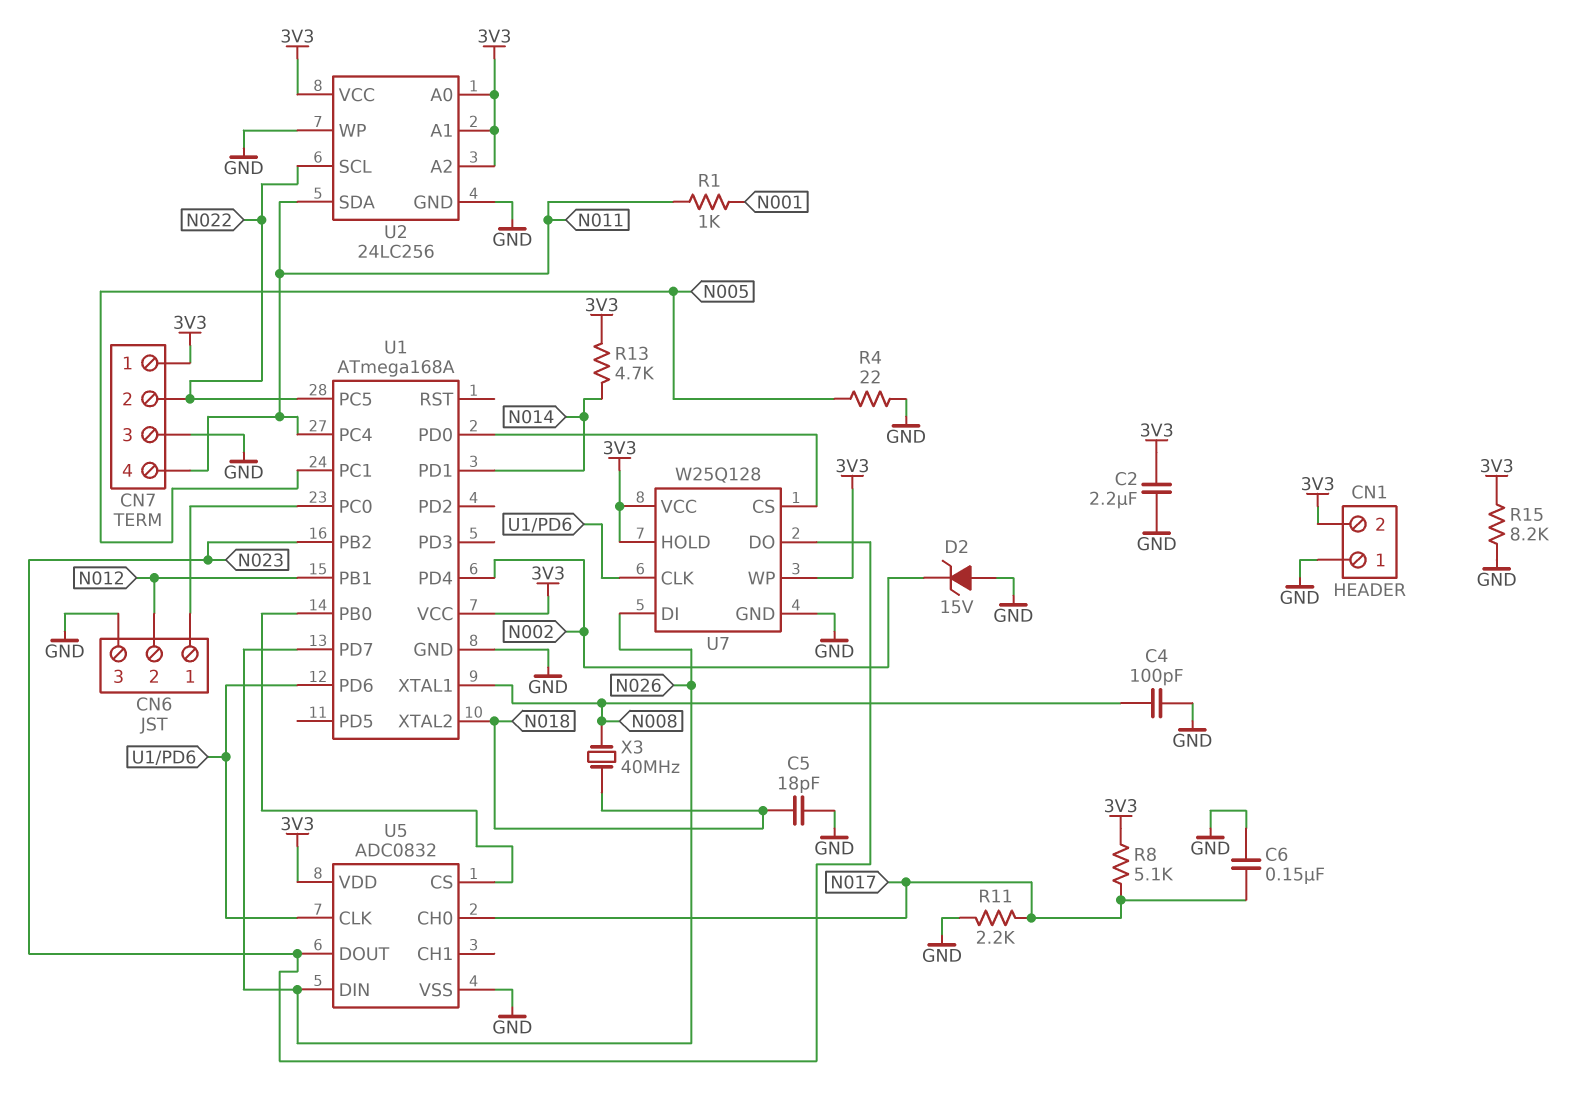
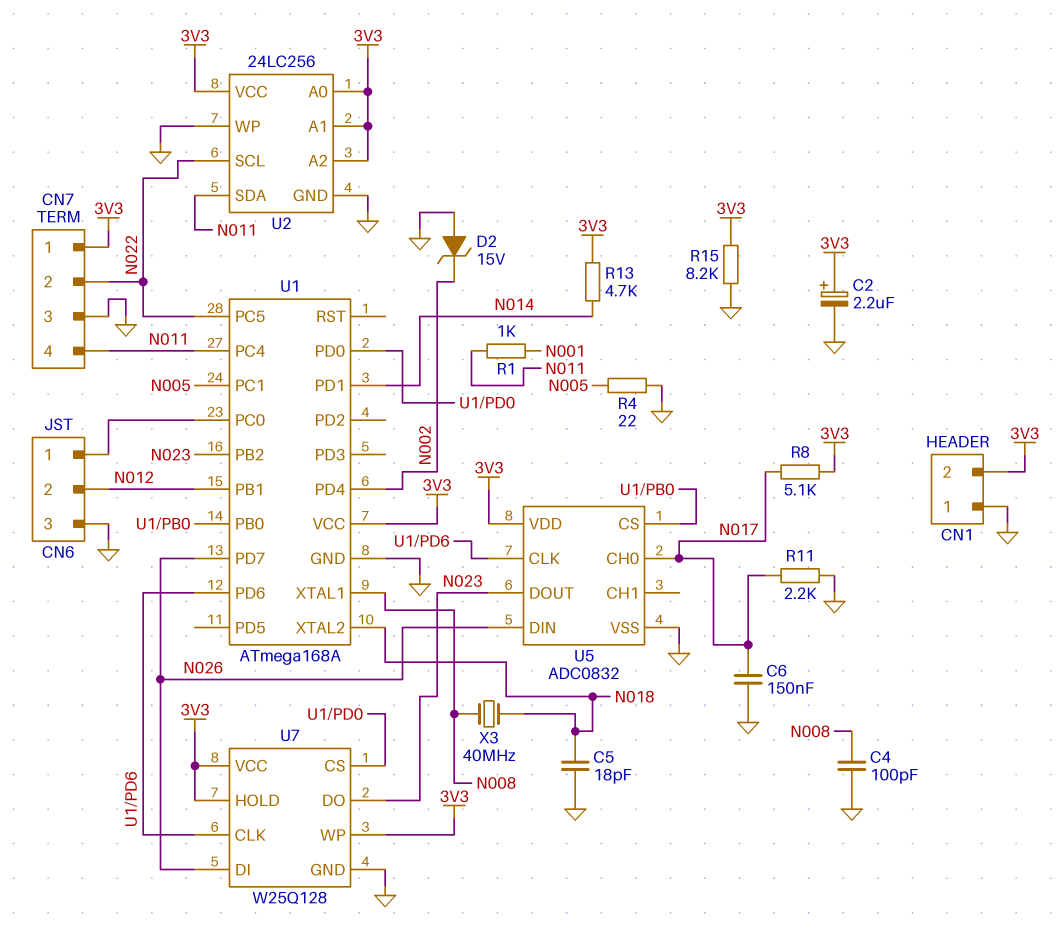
C2: 2.2uF (3V3, GND) -> 2.2uF (plus 3V3, minus GND)

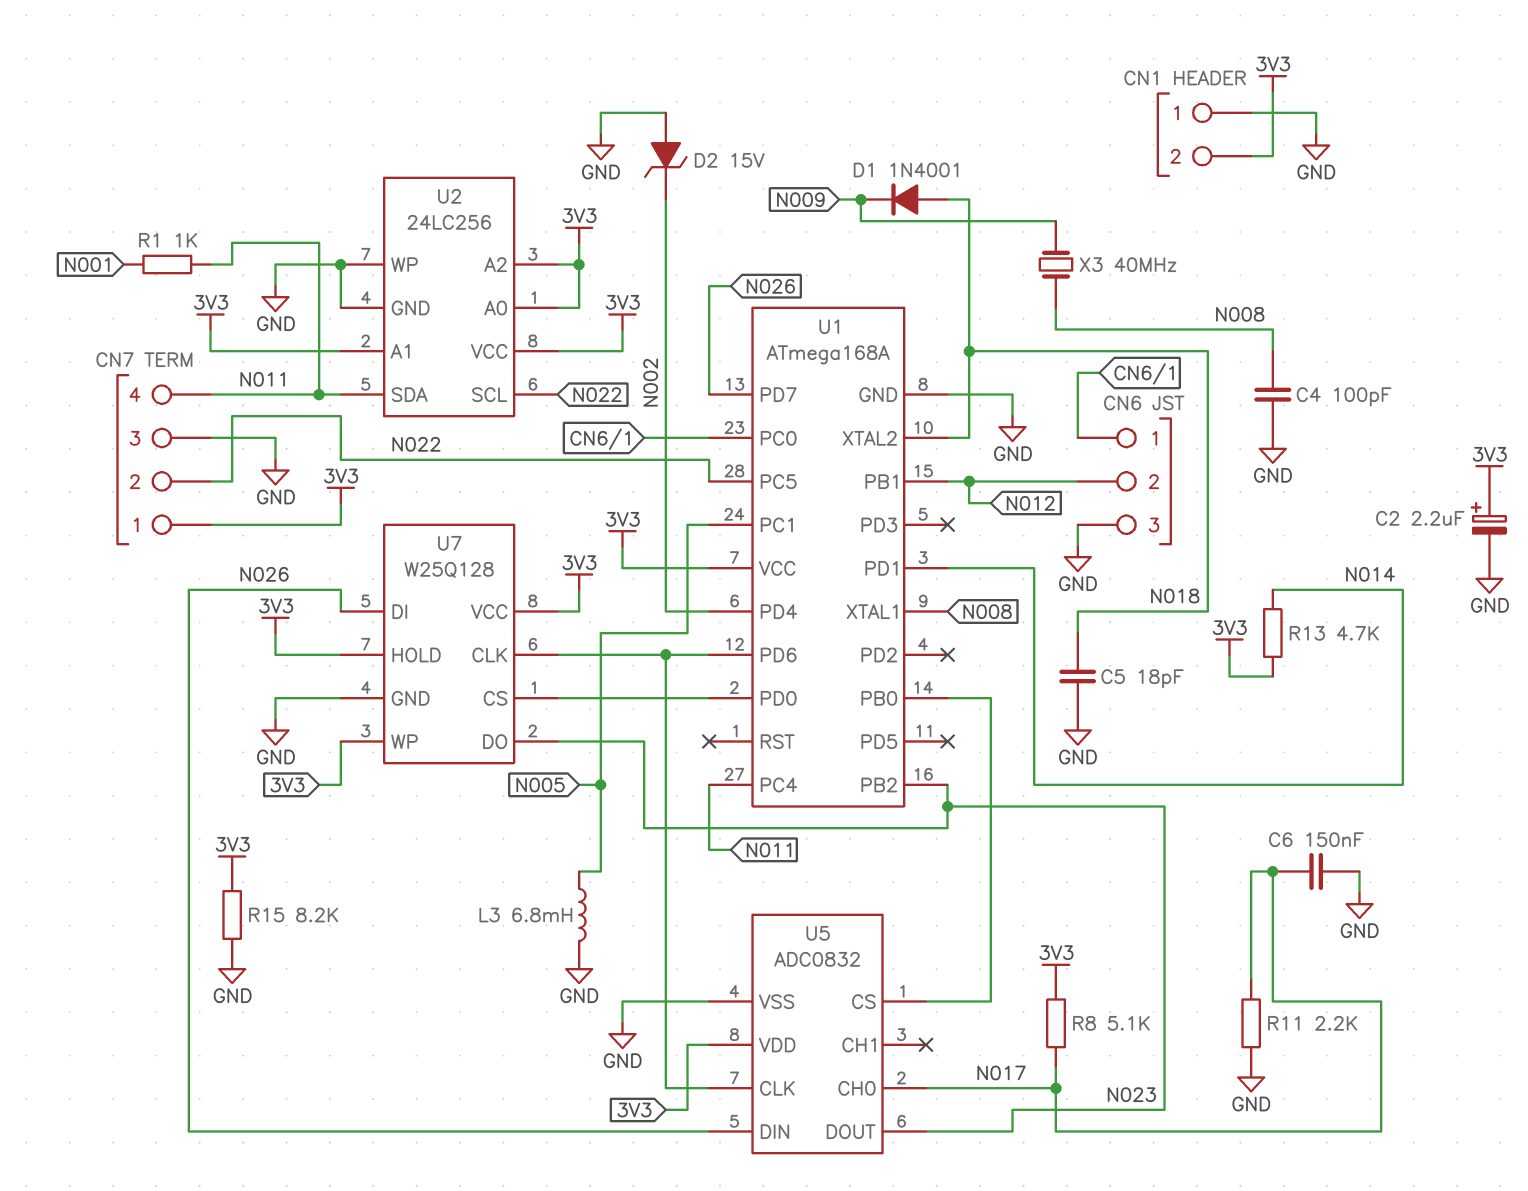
D1: none -> diode 1N4001 (A N018, K N009)
L3: none -> 6.8mH (GND, N005)
R4: 22 (GND, N005) -> none
X3: 40MHz (N008, N018) -> 40MHz (N008, N009)

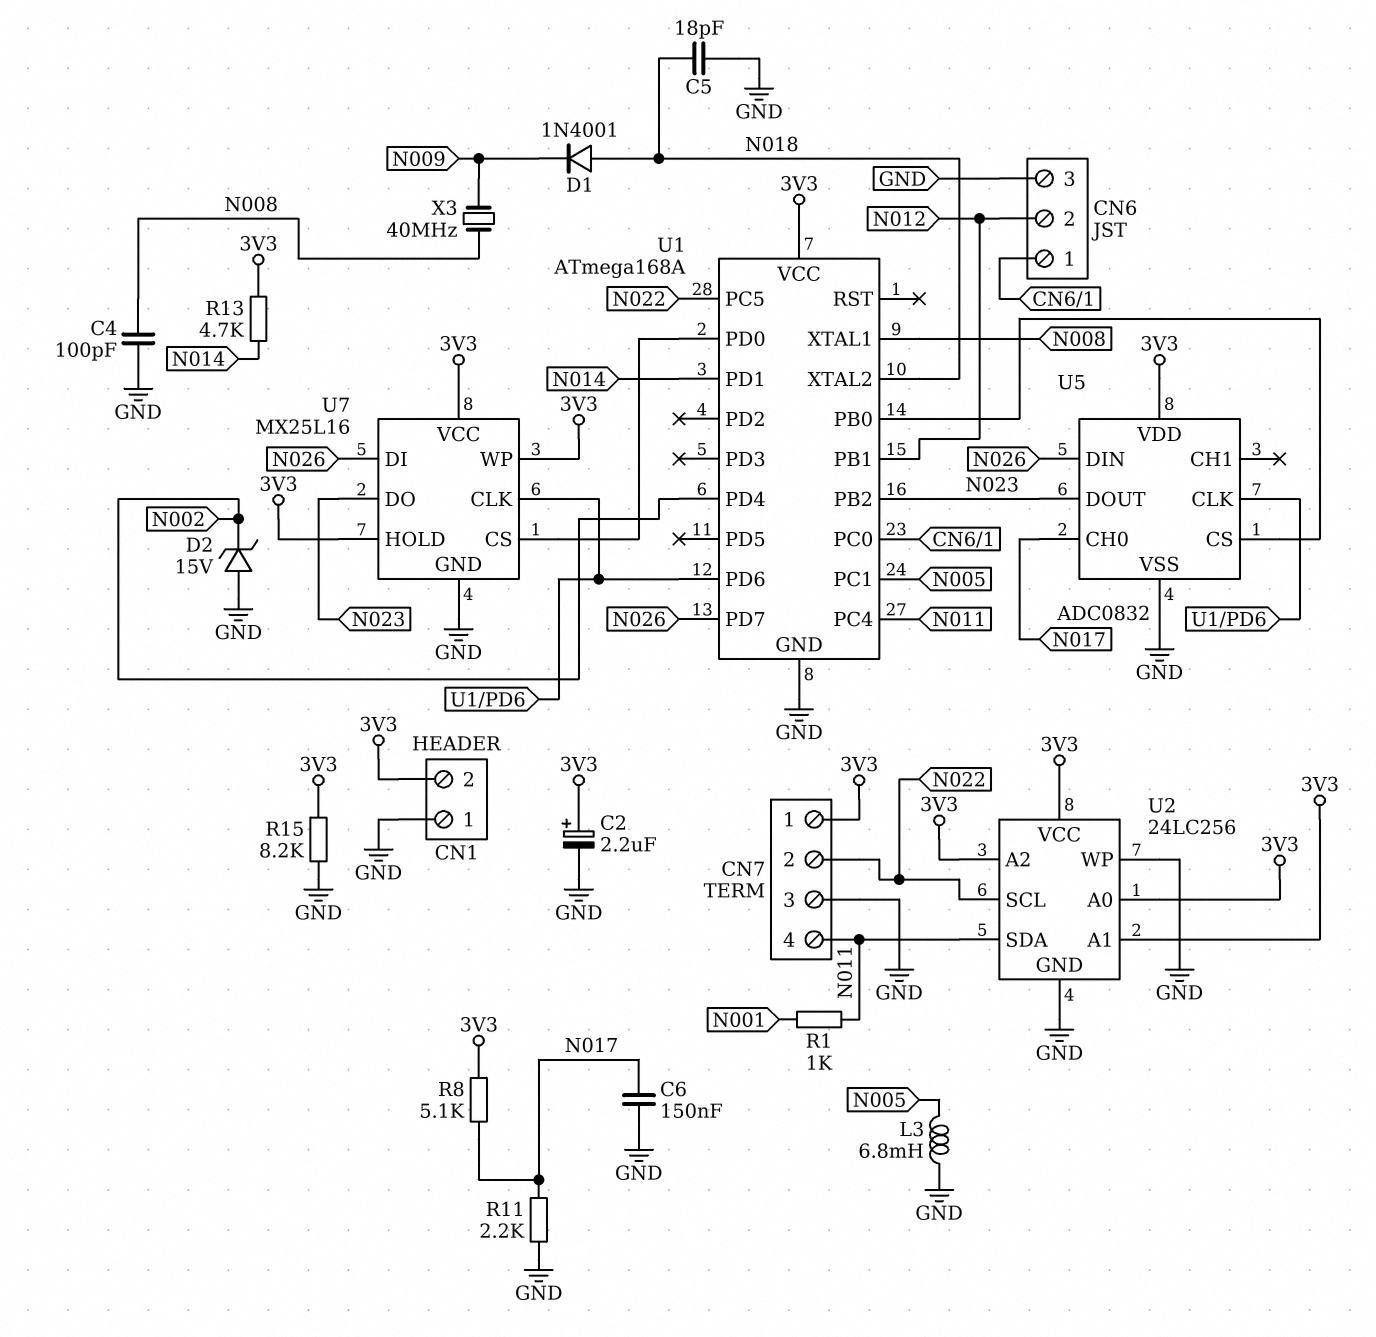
U7: W25Q128 -> MX25L16

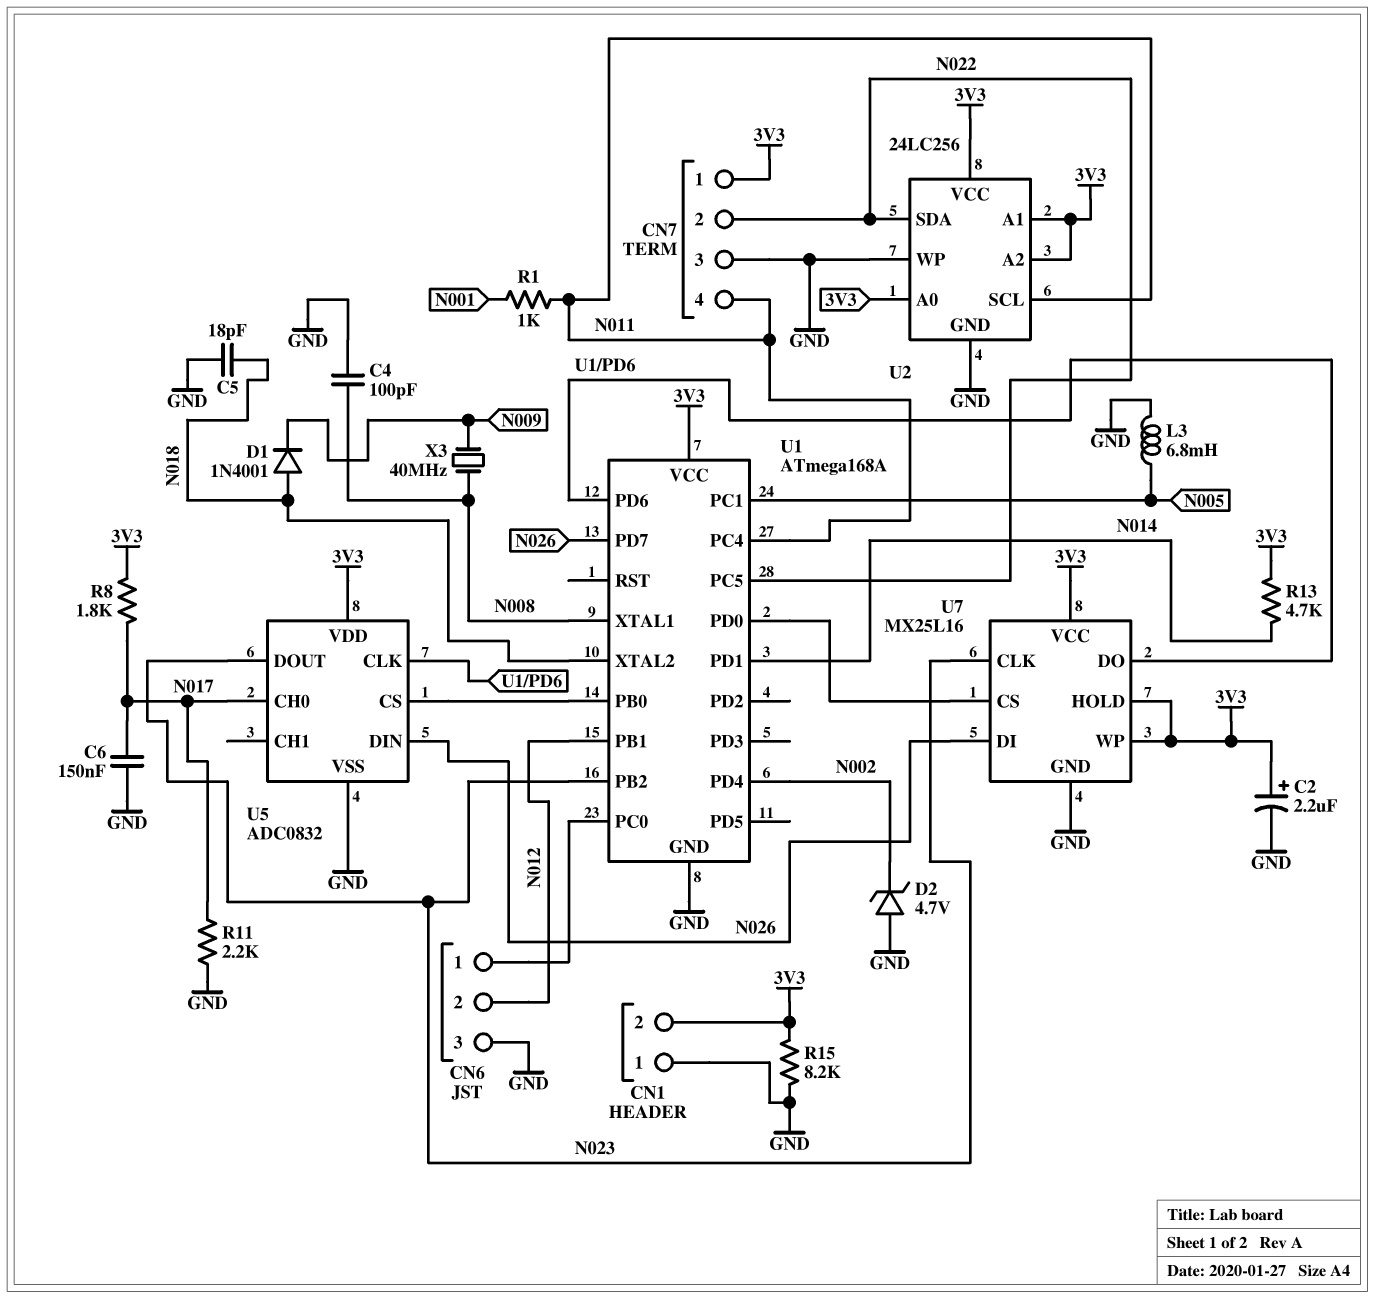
D2: zener 15V (A GND, K N002) -> zener 4.7V (A GND, K N002)
R8: 5.1k (3V3, N017) -> 1.8k (3V3, N017)
U2 pin SCL: N022 -> N011
U2 pin SDA: N011 -> N022
U7 pin CLK: U1/PD6 -> N023
U7 pin DO: N023 -> U1/PD6

